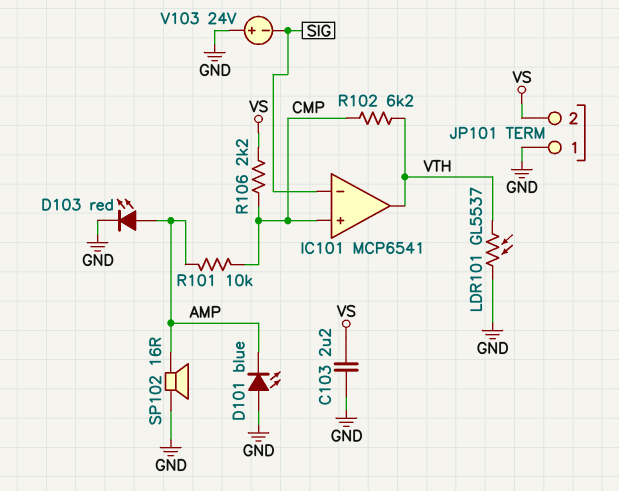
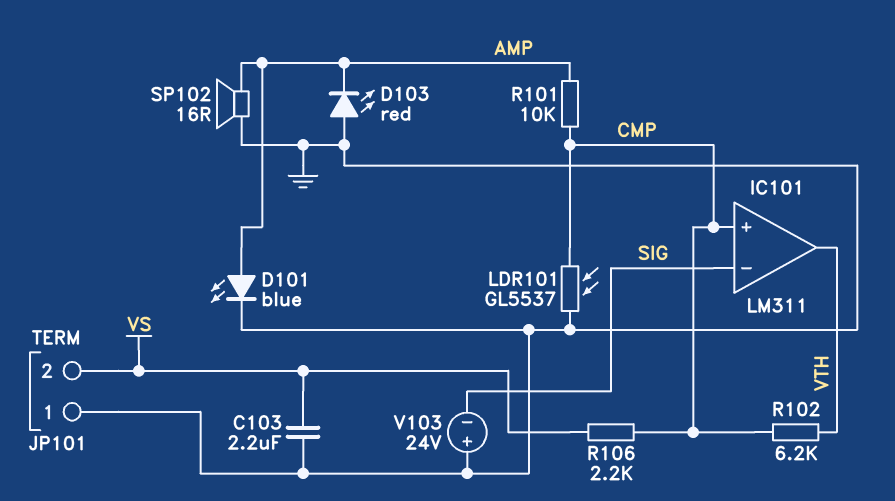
D101: LED blue (A GND, K AMP) -> LED blue (A AMP, K GND)
D103: LED red (A AMP, K GND) -> LED red (A GND, K AMP)
IC101: MCP6541 -> LM311
LDR101: GL5537 (GND, VTH) -> GL5537 (CMP, GND)

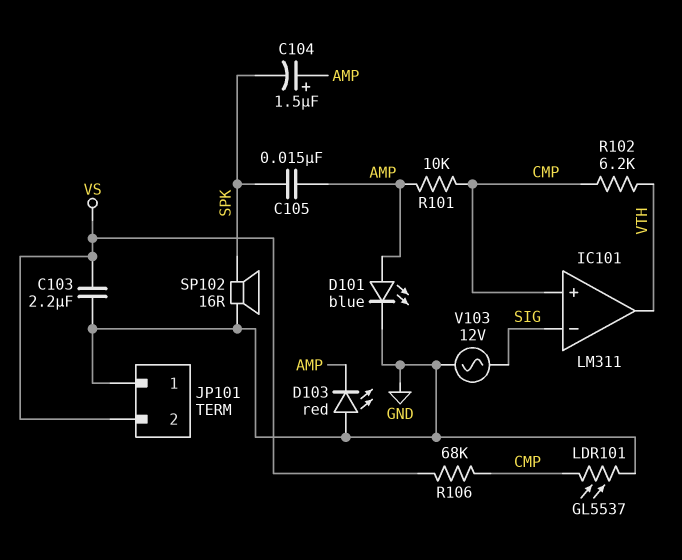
C104: none -> 1.5uF (plus AMP, minus SPK)
C105: none -> 15nF (AMP, SPK)
R106: 2.2k (CMP, VS) -> 68k (CMP, VS)
SP102: speaker 16R (AMP, GND) -> speaker 16R (GND, SPK)
V103: 24V (plus GND, minus SIG) -> AC 12V (GND, SIG)

